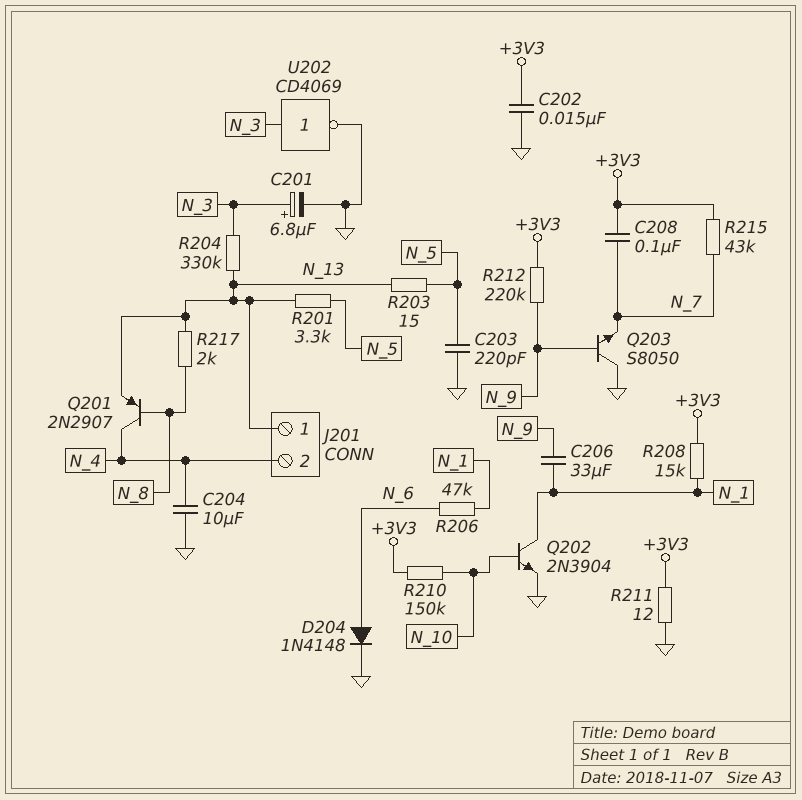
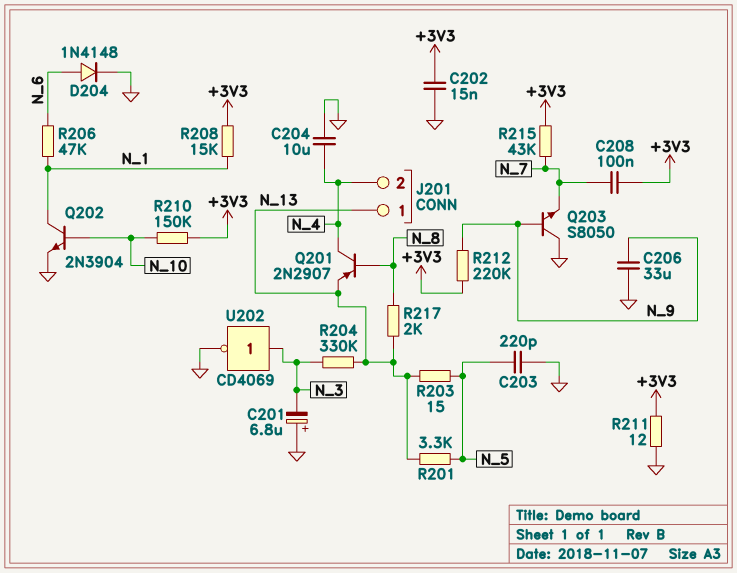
C201: 6.8uF (plus N_3, minus GND) -> 6.8uF (plus GND, minus N_3)
C206: 33uF (N_1, N_9) -> 33uF (GND, N_9)

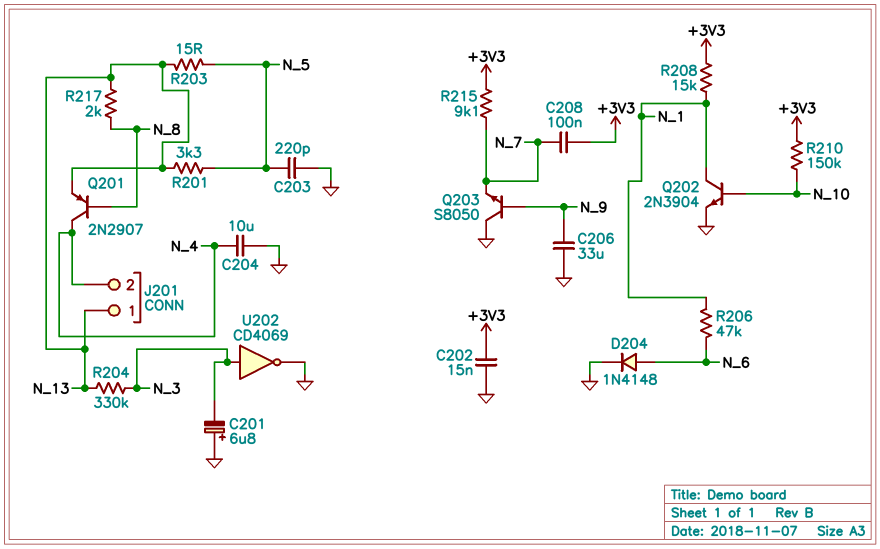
R211: 12 (+3V3, GND) -> none
R212: 220k (+3V3, N_9) -> none
R215: 43k (+3V3, N_7) -> 9.1k (+3V3, N_7)

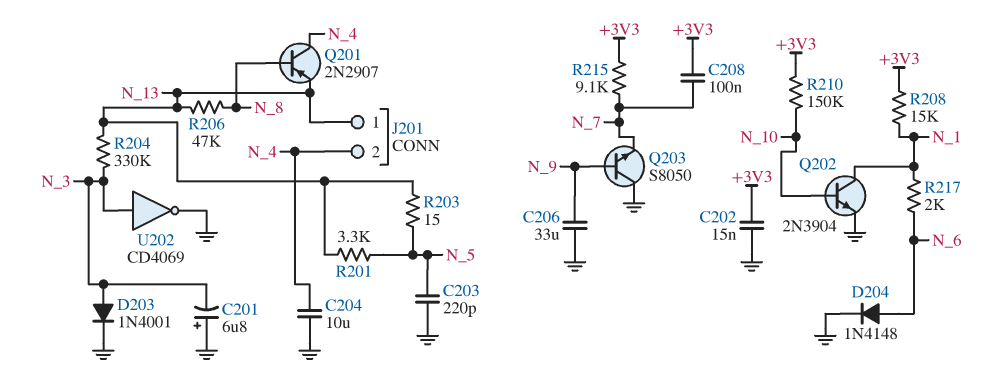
D203: none -> diode 1N4001 (A N_3, K GND)
R206: 47k (N_1, N_6) -> 47k (N_8, N_13)
R217: 2k (N_8, N_13) -> 2k (N_1, N_6)

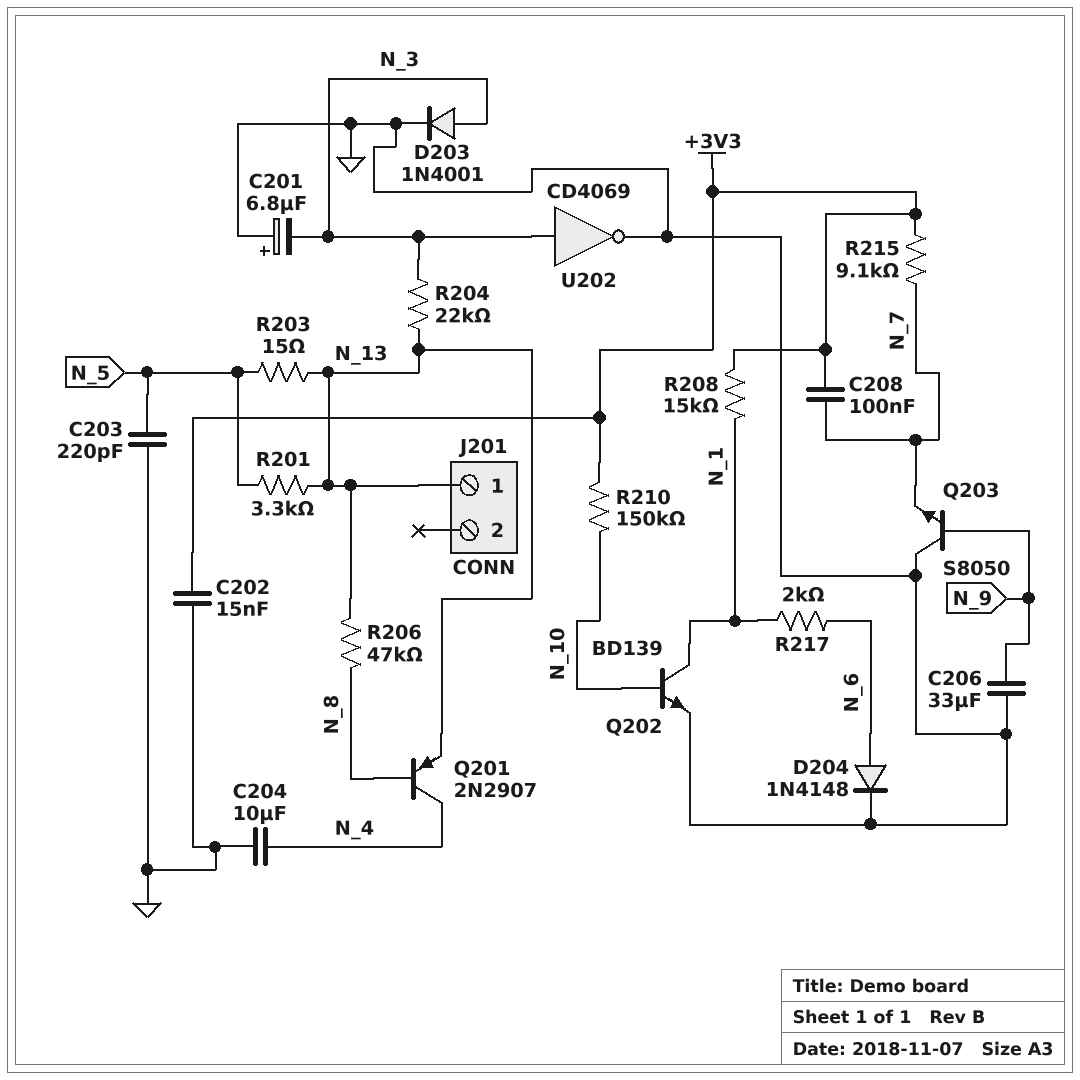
J201 pin 2: N_4 -> none
Q202: NPN 2N3904 (B N_10, C N_1, E GND) -> NPN BD139 (B N_10, C N_1, E GND)
R204: 330k (N_3, N_13) -> 22k (N_3, N_13)

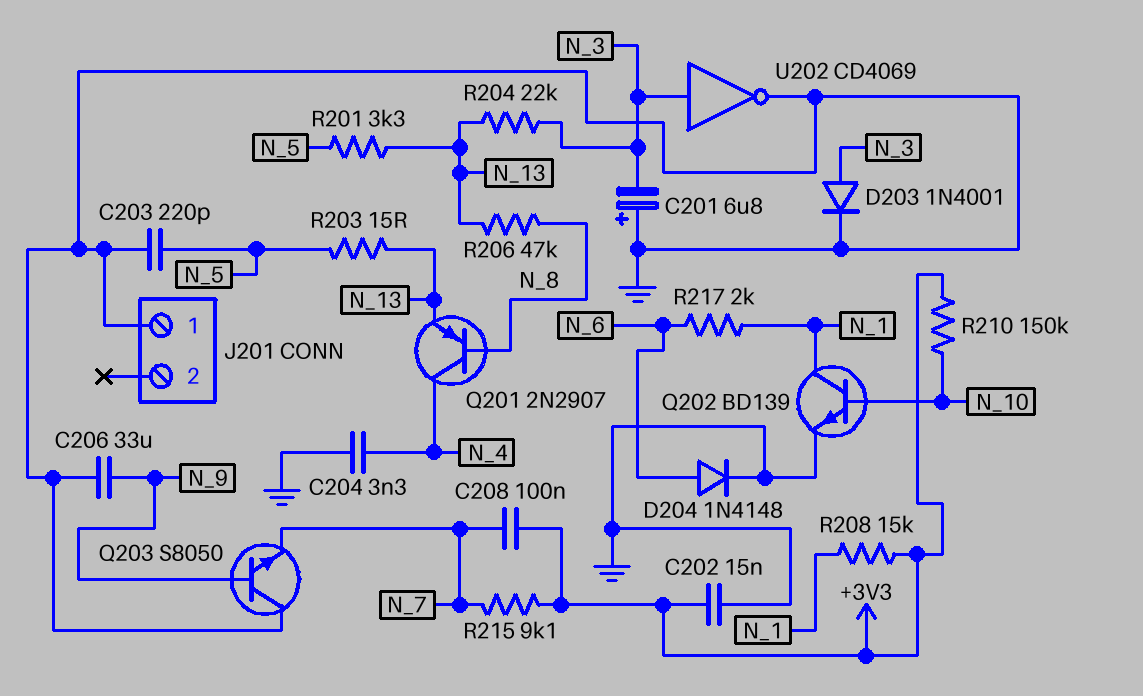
C204: 10uF (GND, N_4) -> 3.3nF (GND, N_4)
J201 pin 1: N_13 -> GND

